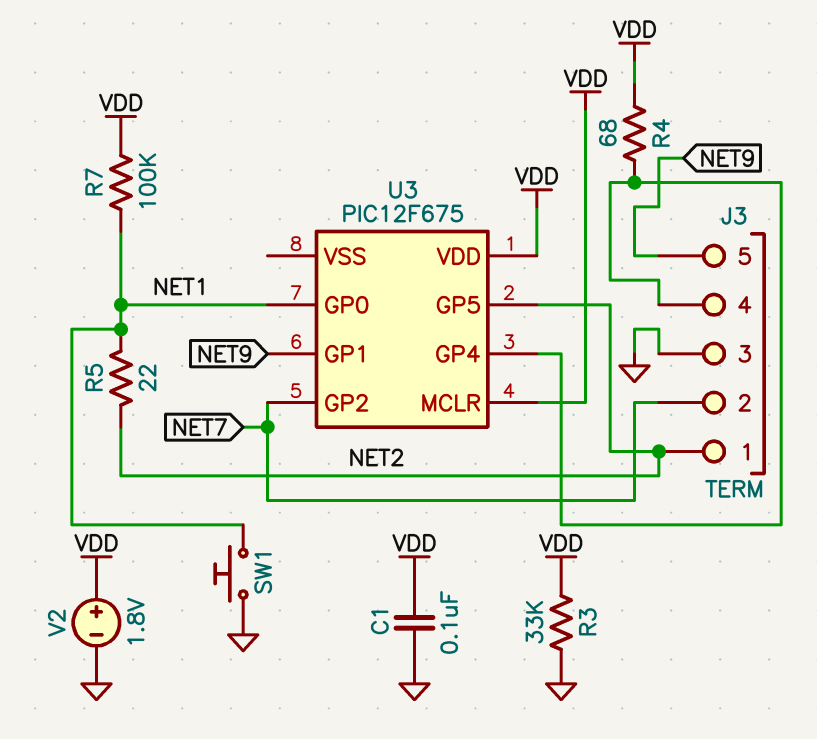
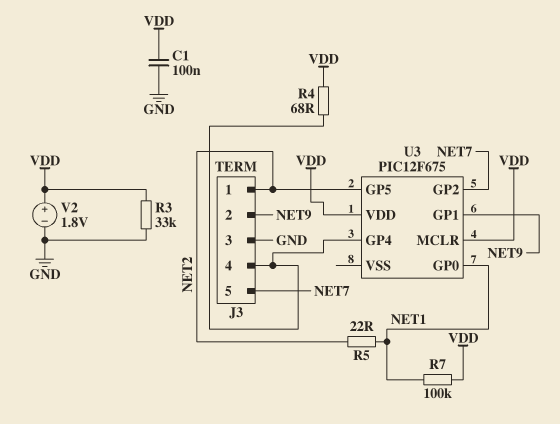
J3 pin 2: NET7 -> NET9
J3 pin 5: NET9 -> NET7
SW1: button (GND, NET1) -> none

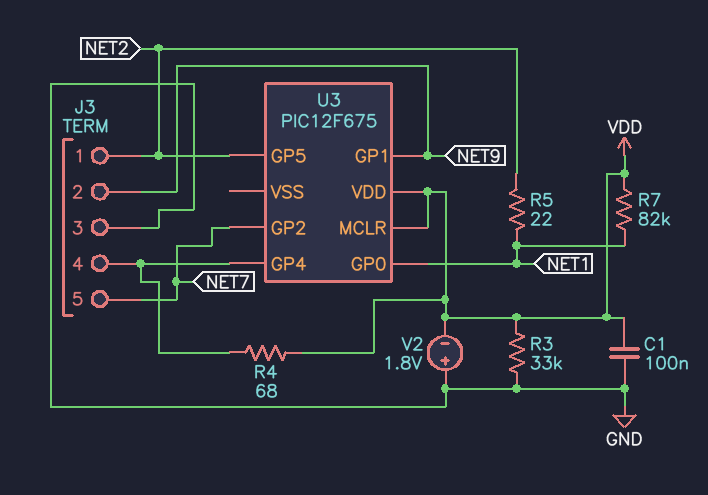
R7: 100k (NET1, VDD) -> 82k (NET1, VDD)
V2: 1.8V (plus VDD, minus GND) -> 1.8V (plus GND, minus VDD)

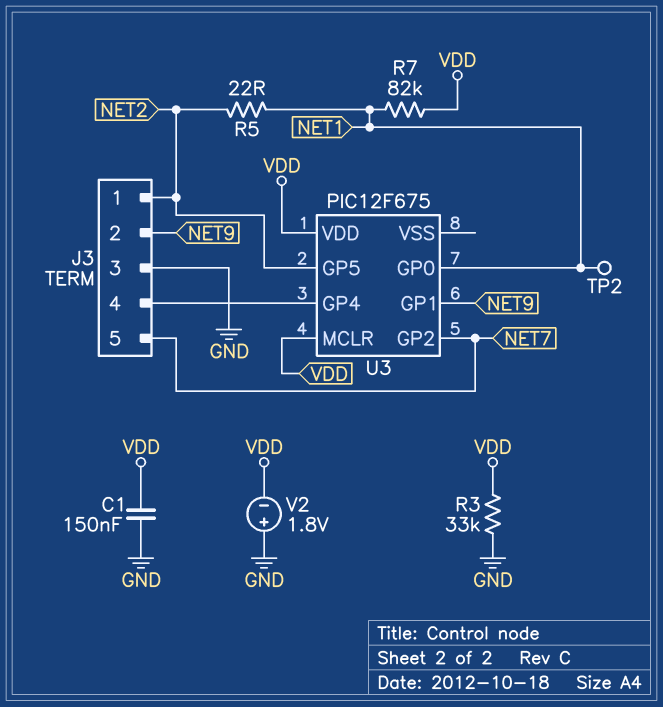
C1: 100nF (GND, VDD) -> 150nF (GND, VDD)
R4: 68 (J3/4, VDD) -> none
TP2: none -> test point (NET1)

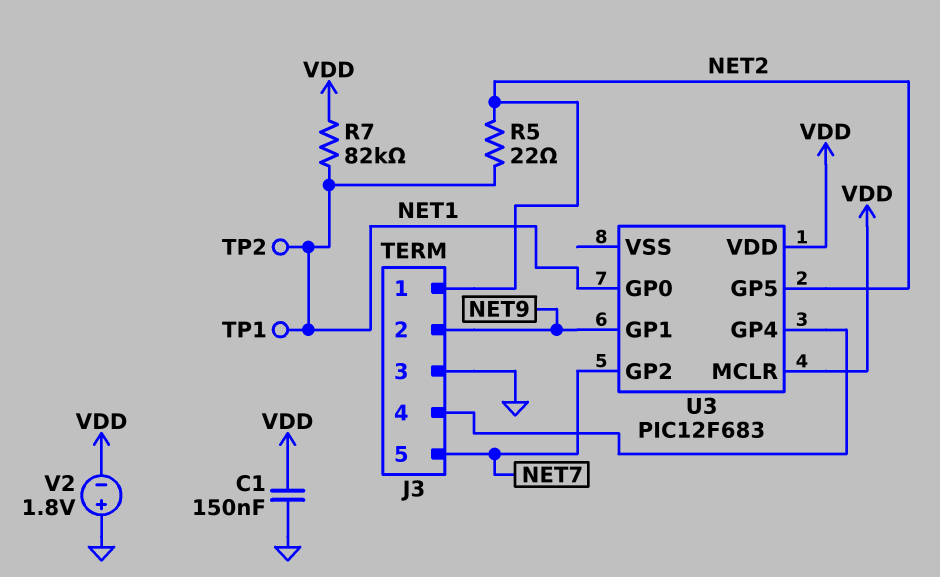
R3: 33k (GND, VDD) -> none
TP1: none -> test point (NET1)
U3: PIC12F675 -> PIC12F683

